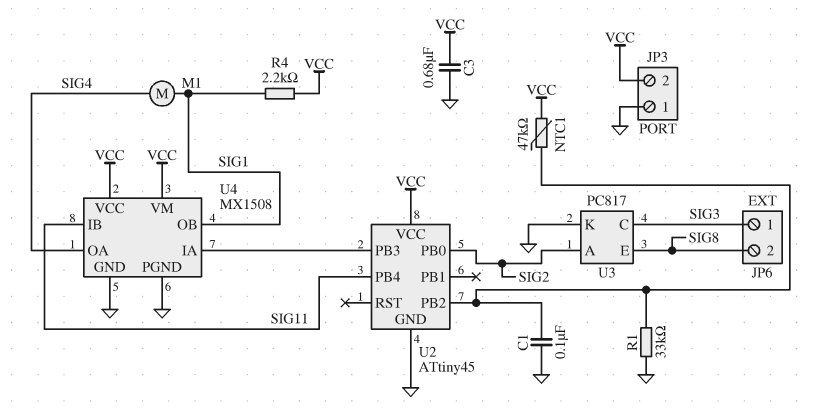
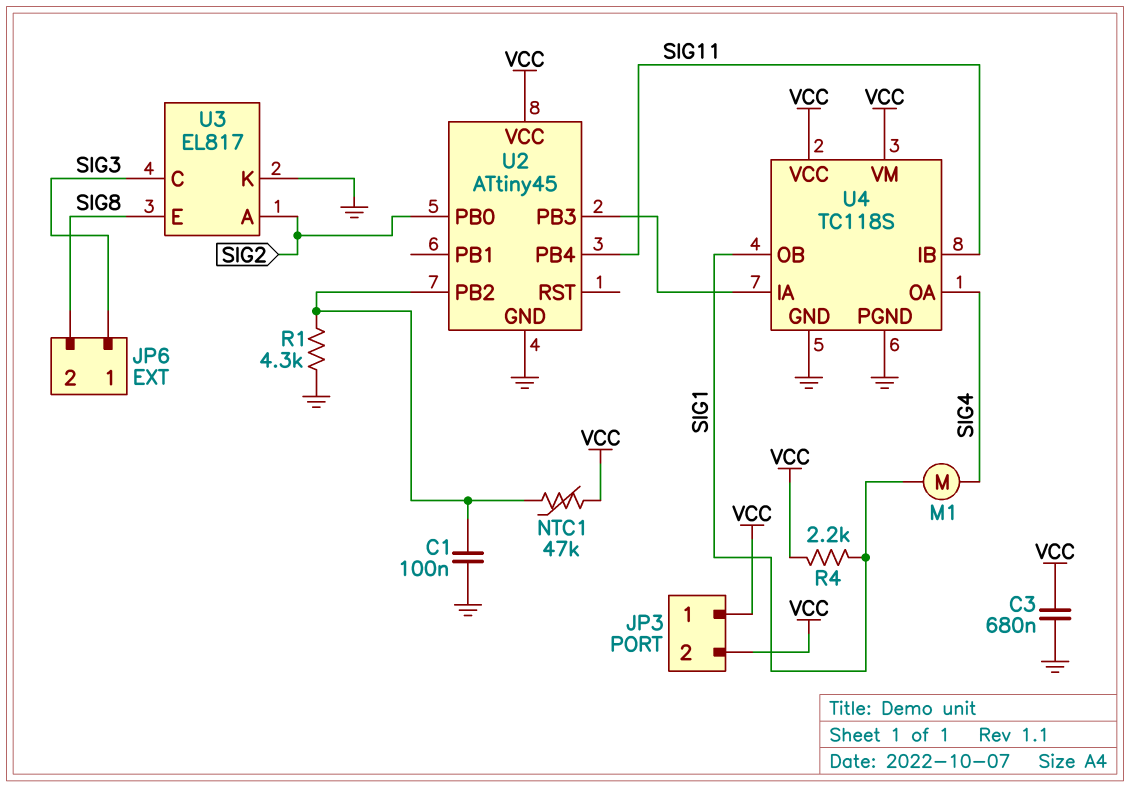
JP3 pin 1: GND -> VCC
R1: 33k (GND, U2/PB2) -> 4.3k (GND, U2/PB2)
U3: PC817 -> EL817
U4: MX1508 -> TC118S

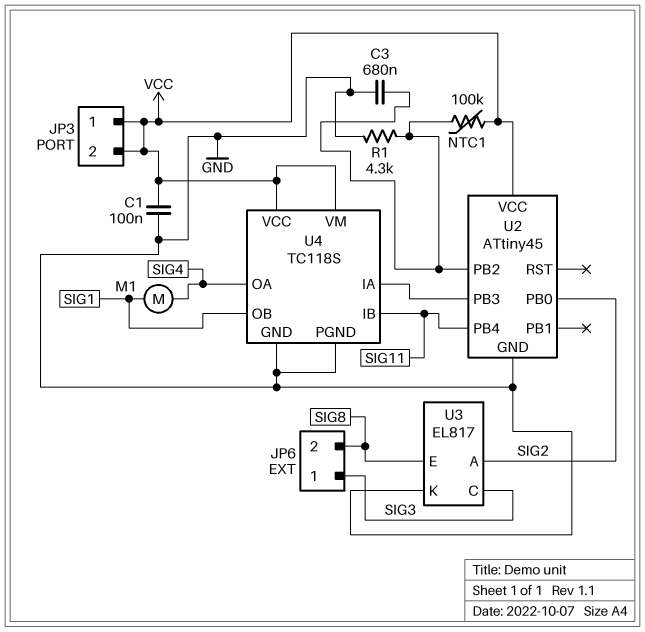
C1: 100nF (GND, U2/PB2) -> 100nF (GND, VCC)
C3: 680nF (GND, VCC) -> 680nF (GND, U2/PB2)
NTC1: 47k (U2/PB2, VCC) -> 100k (U2/PB2, VCC)
R4: 2.2k (SIG1, VCC) -> none

